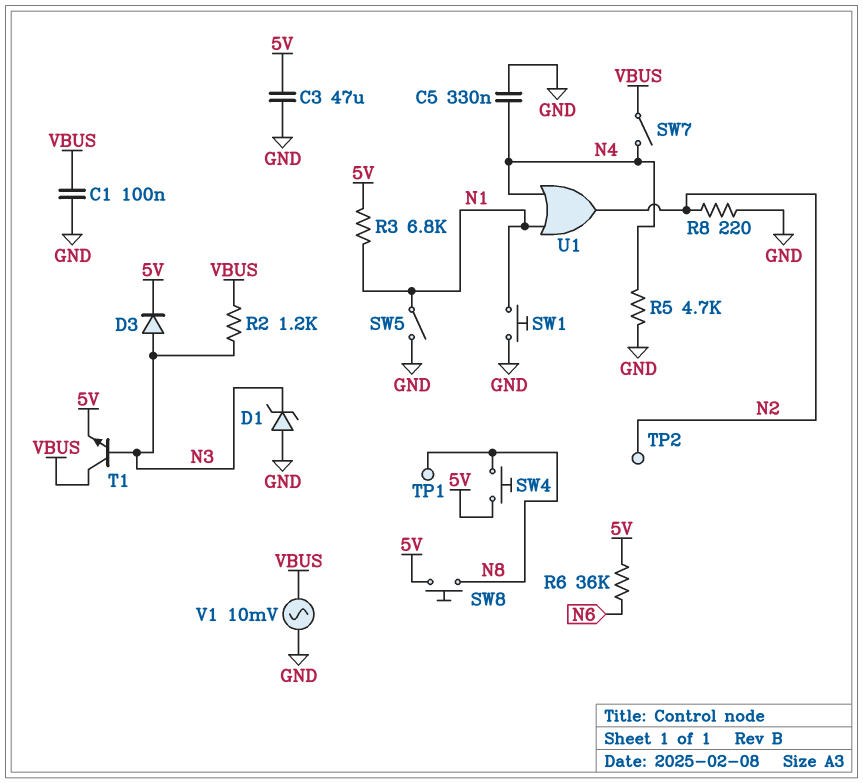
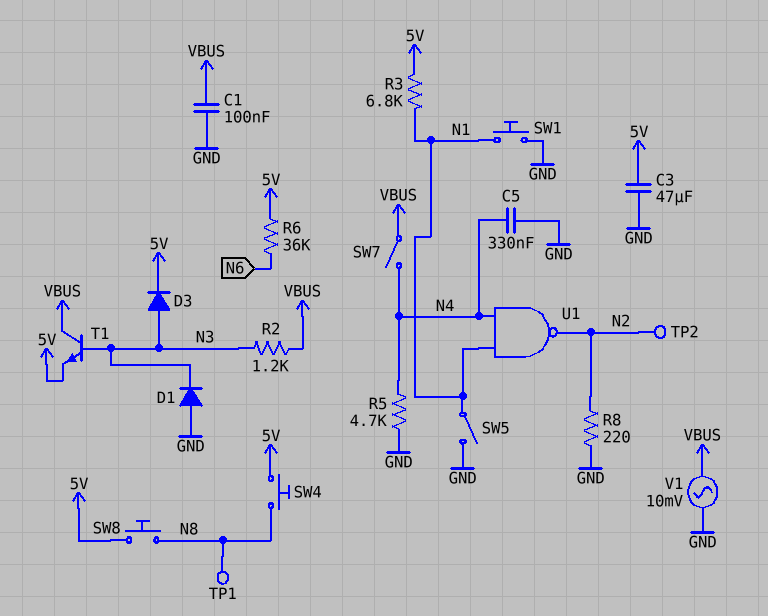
D1: zener (A GND, K N3) -> diode (A GND, K N3)
U1: OR (in N1, in N4, out N2) -> NAND (in N1, in N4, out N2)

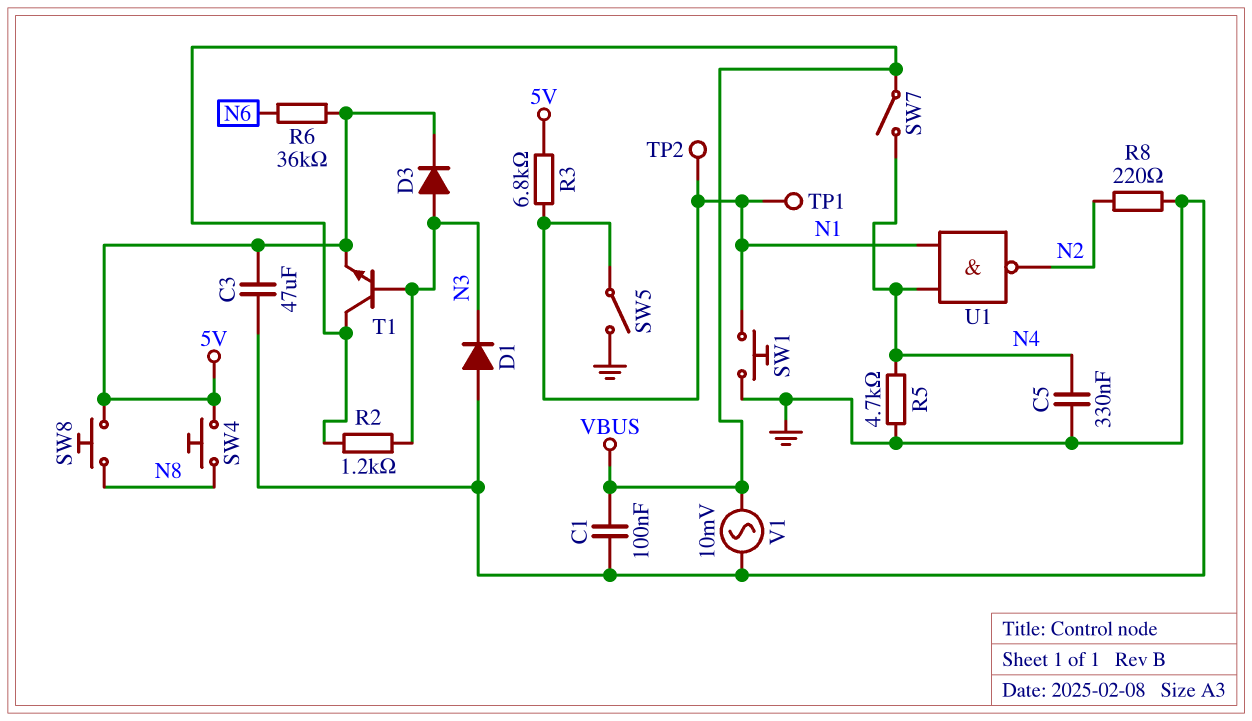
TP1: test point (N8) -> test point (N1)
TP2: test point (N2) -> test point (N1)

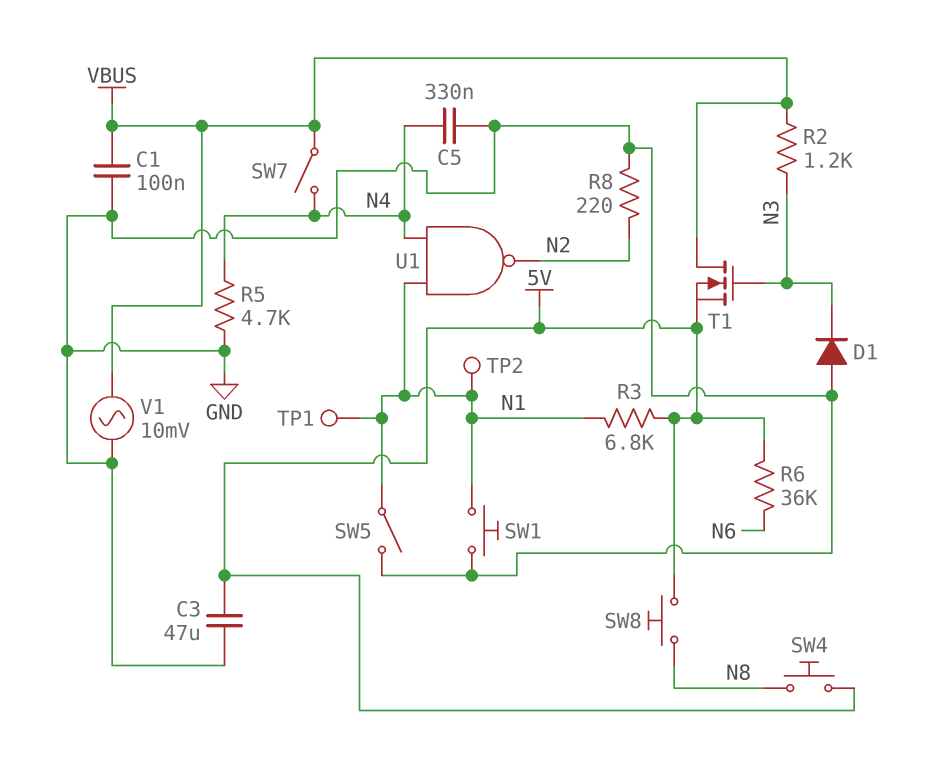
D3: diode (A N3, K 5V) -> none
T1: NPN (B N3, C VBUS, E 5V) -> NMOS (G N3, D VBUS, S 5V)

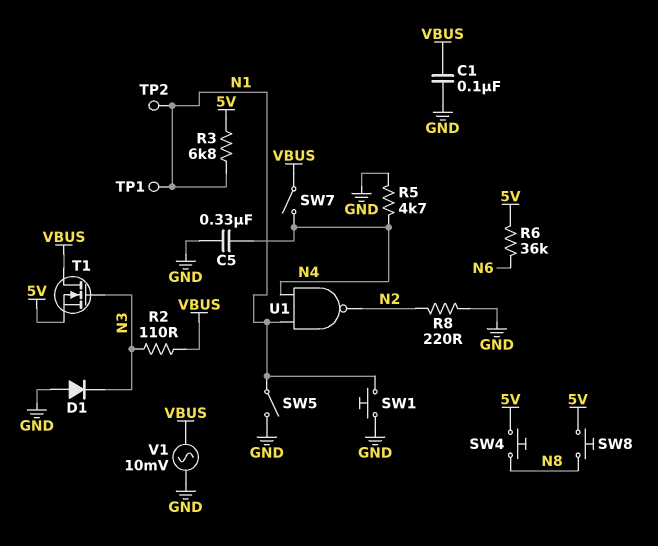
C3: 47uF (5V, GND) -> none
R2: 1.2k (N3, VBUS) -> 110 (N3, VBUS)

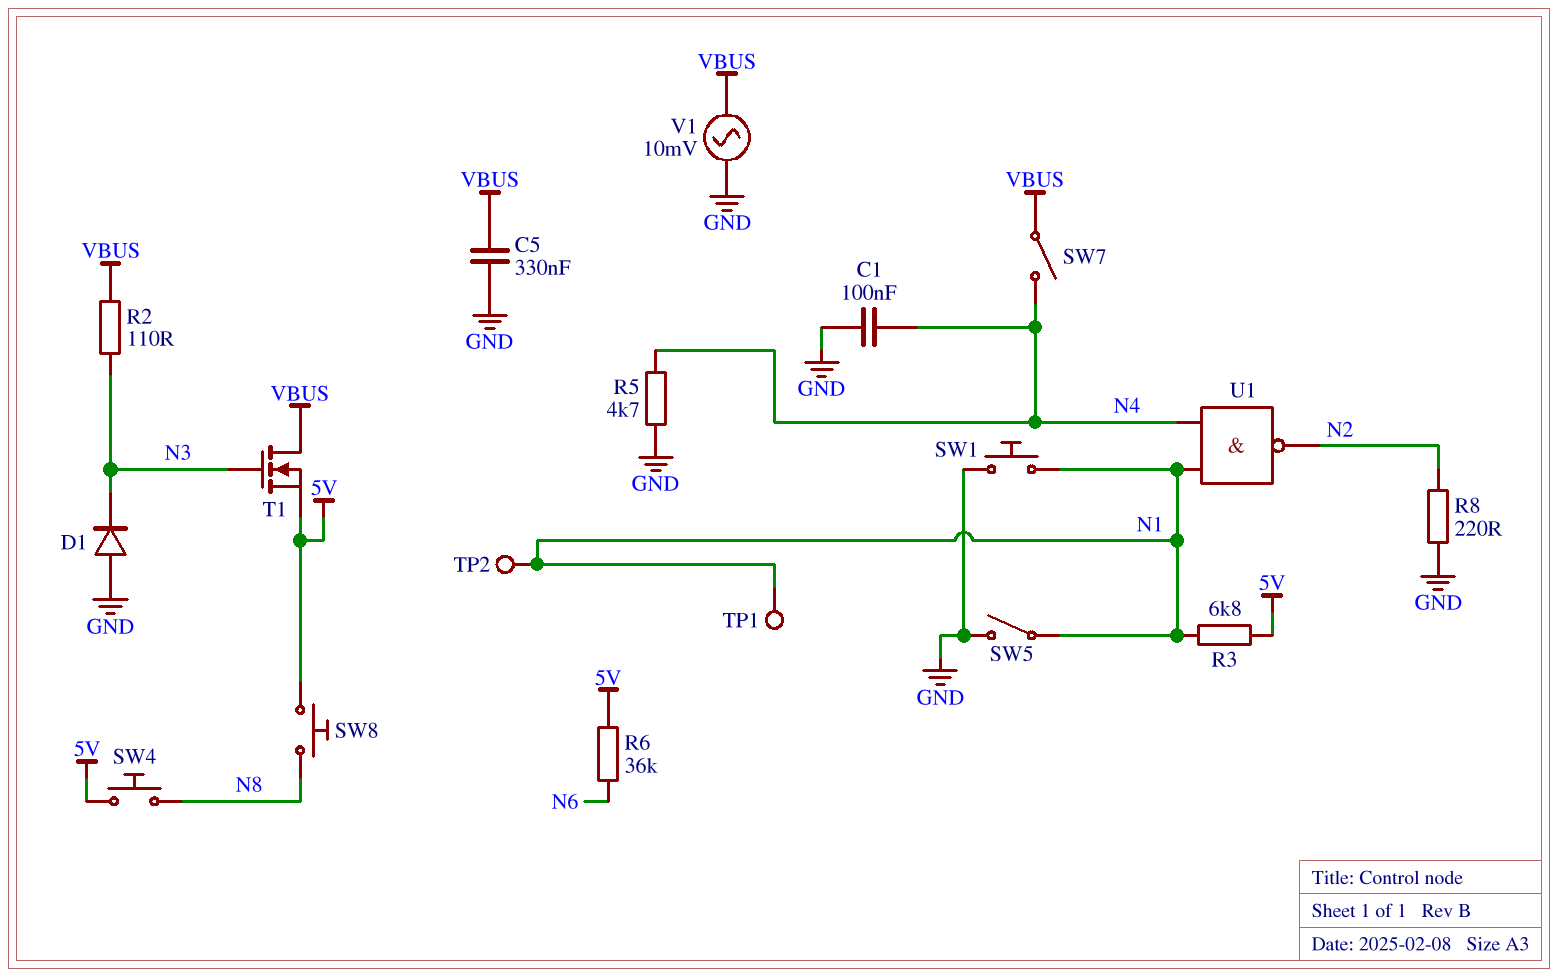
C1: 100nF (GND, VBUS) -> 100nF (GND, N4)
C5: 330nF (GND, N4) -> 330nF (GND, VBUS)

